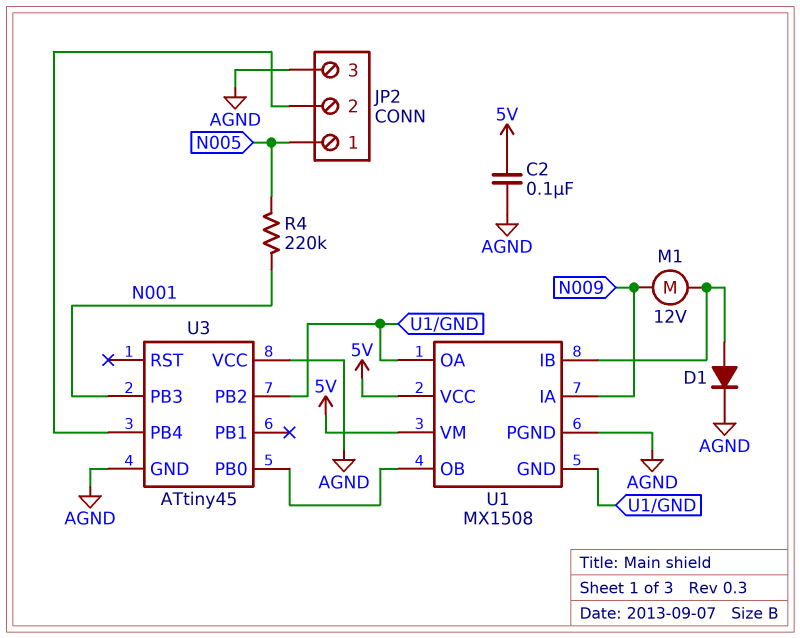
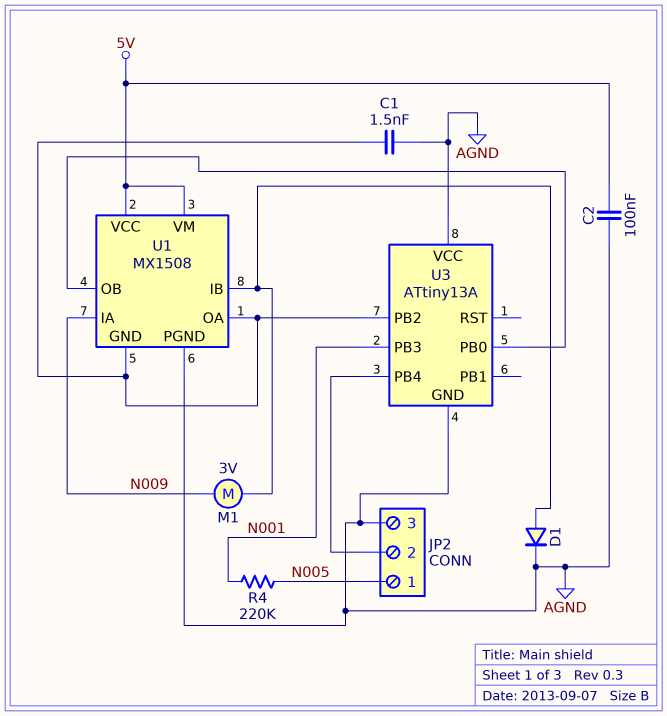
C1: none -> 1.5nF (AGND, U1/GND)
M1: motor 12V (N009, U1/IB) -> motor 3V (N009, U1/IB)
U3: ATtiny45 -> ATtiny13A

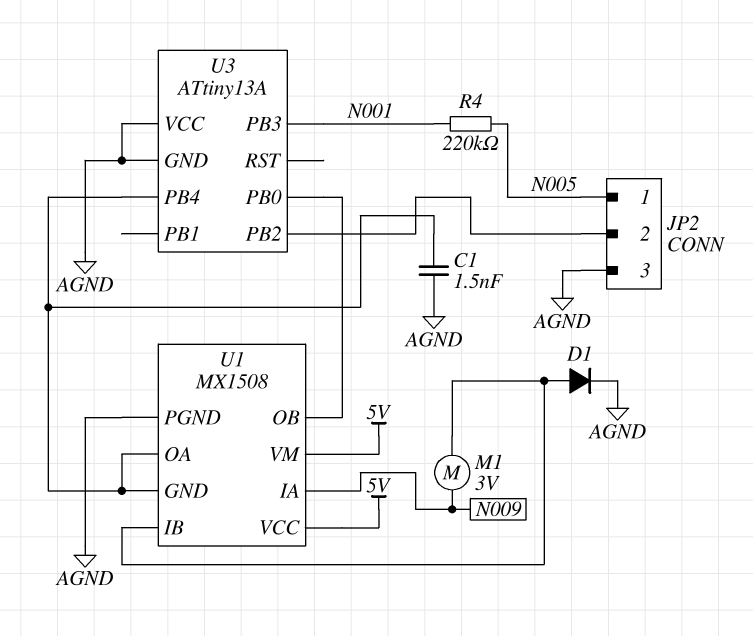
C2: 100nF (5V, AGND) -> none
U3 pin PB2: U1/GND -> JP2/2
U3 pin PB4: JP2/2 -> U1/GND

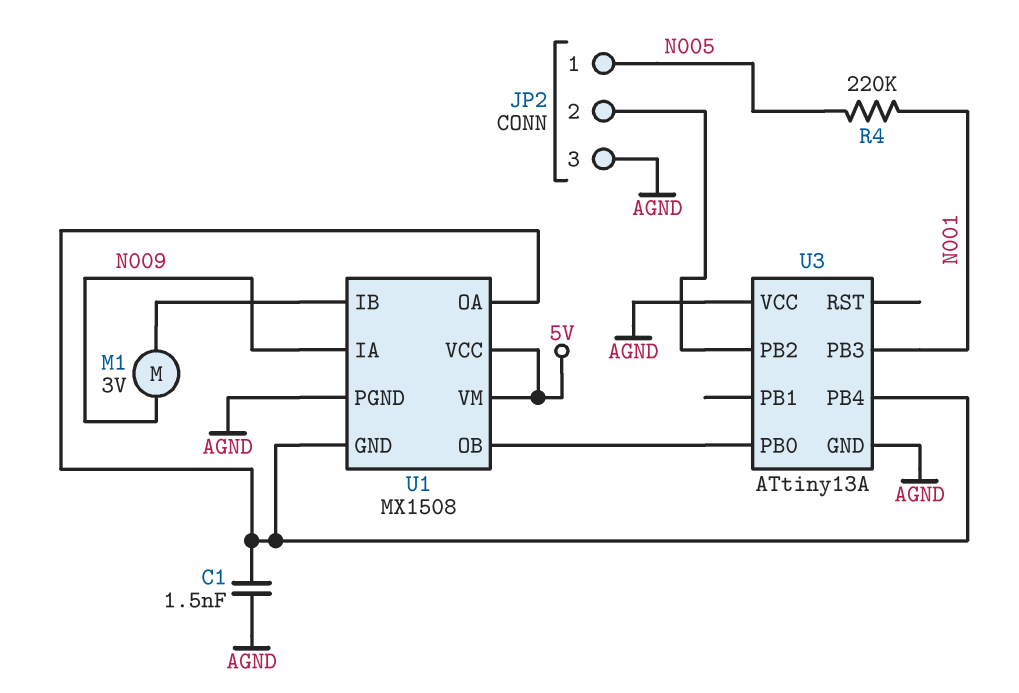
D1: diode (A U1/IB, K AGND) -> none

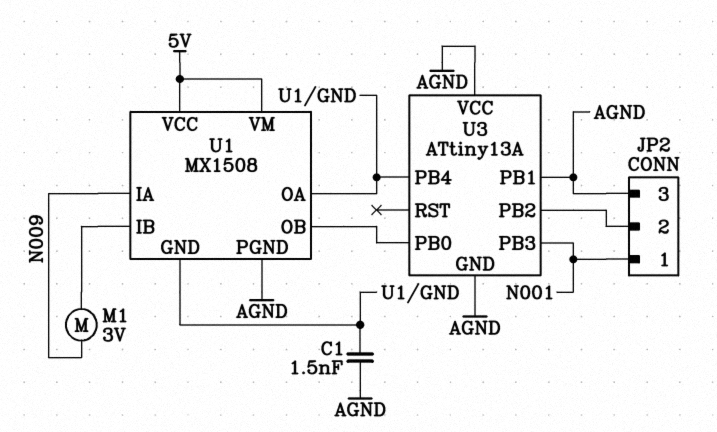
JP2 pin 1: N005 -> N001
R4: 220k (N001, N005) -> none
U3 pin PB1: none -> AGND

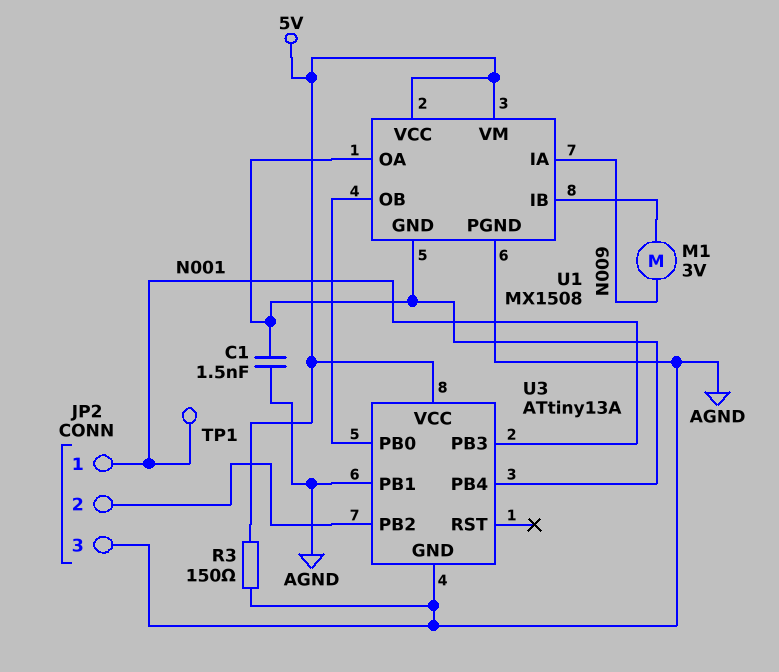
R3: none -> 150 (5V, AGND)
TP1: none -> test point (N001)
U3 pin VCC: AGND -> 5V

